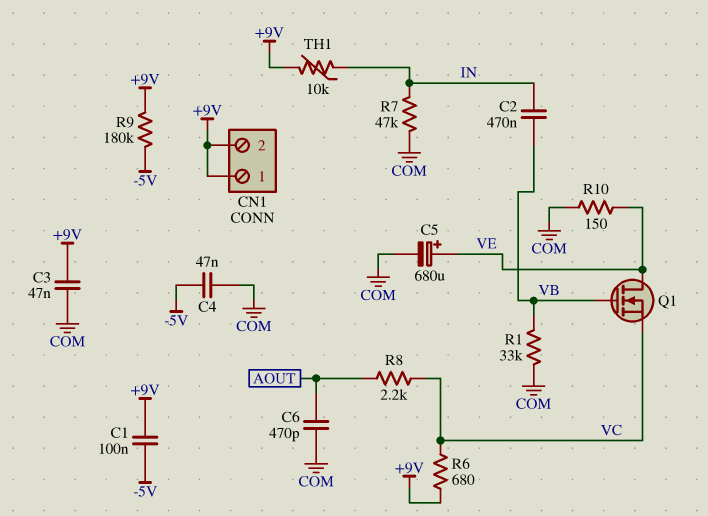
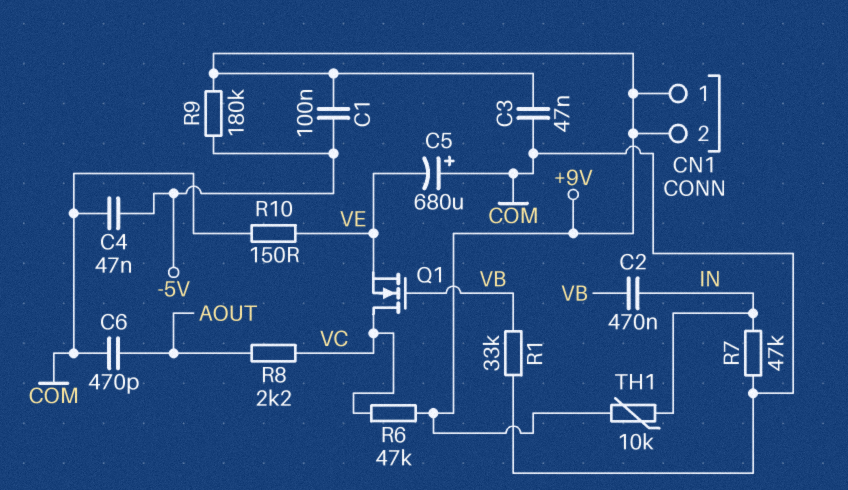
C5: 680uF (plus VE, minus COM) -> 680uF (plus COM, minus VE)
Q1: NMOS (G VB, D VE, S VC) -> NMOS (G VB, D VC, S VE)
R6: 680 (+9V, VC) -> 47k (+9V, VC)

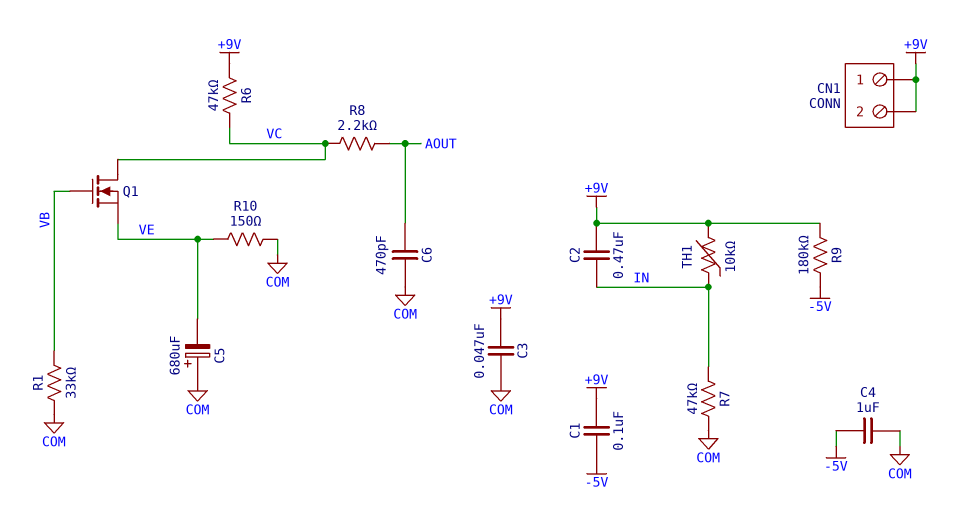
C2: 470nF (IN, VB) -> 470nF (+9V, IN)
C4: 47nF (-5V, COM) -> 1uF (-5V, COM)

